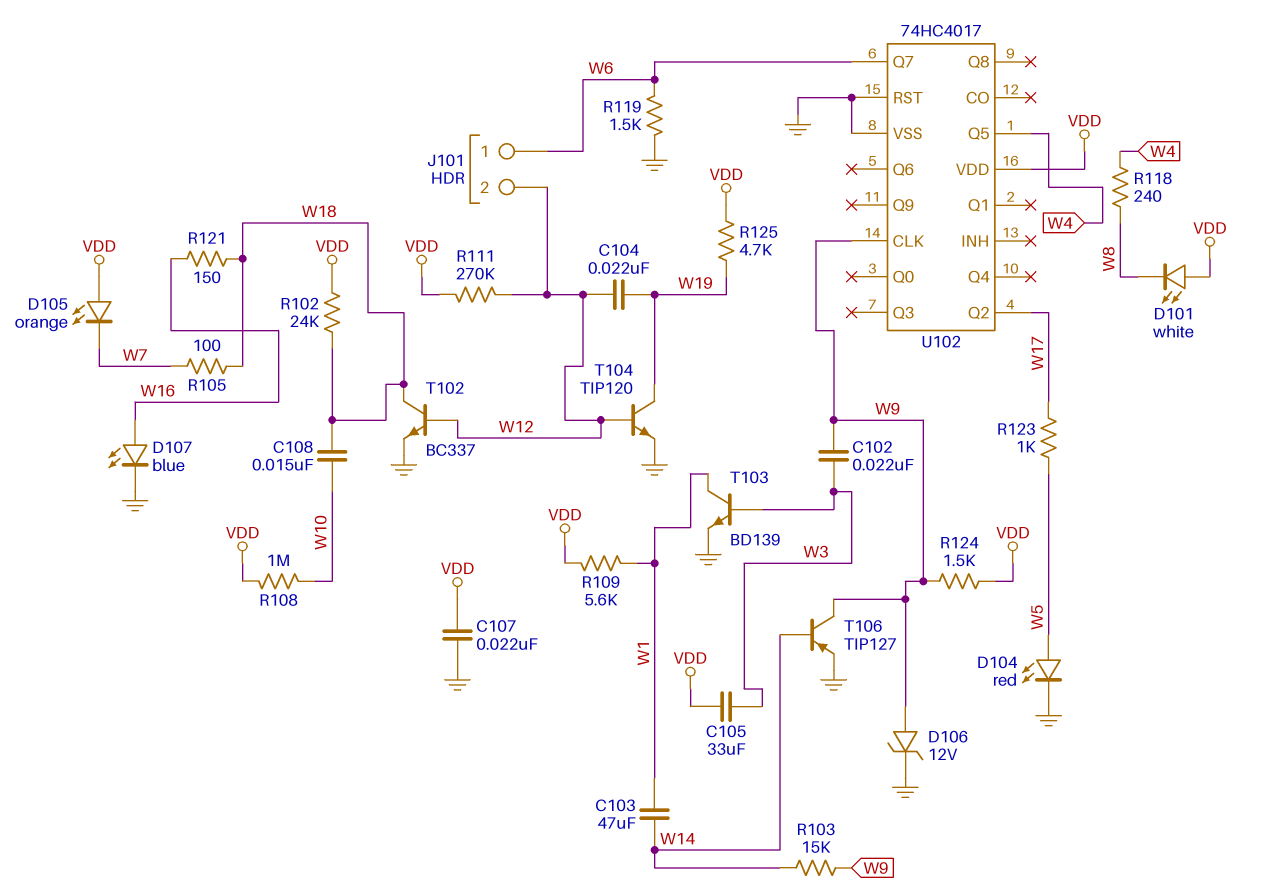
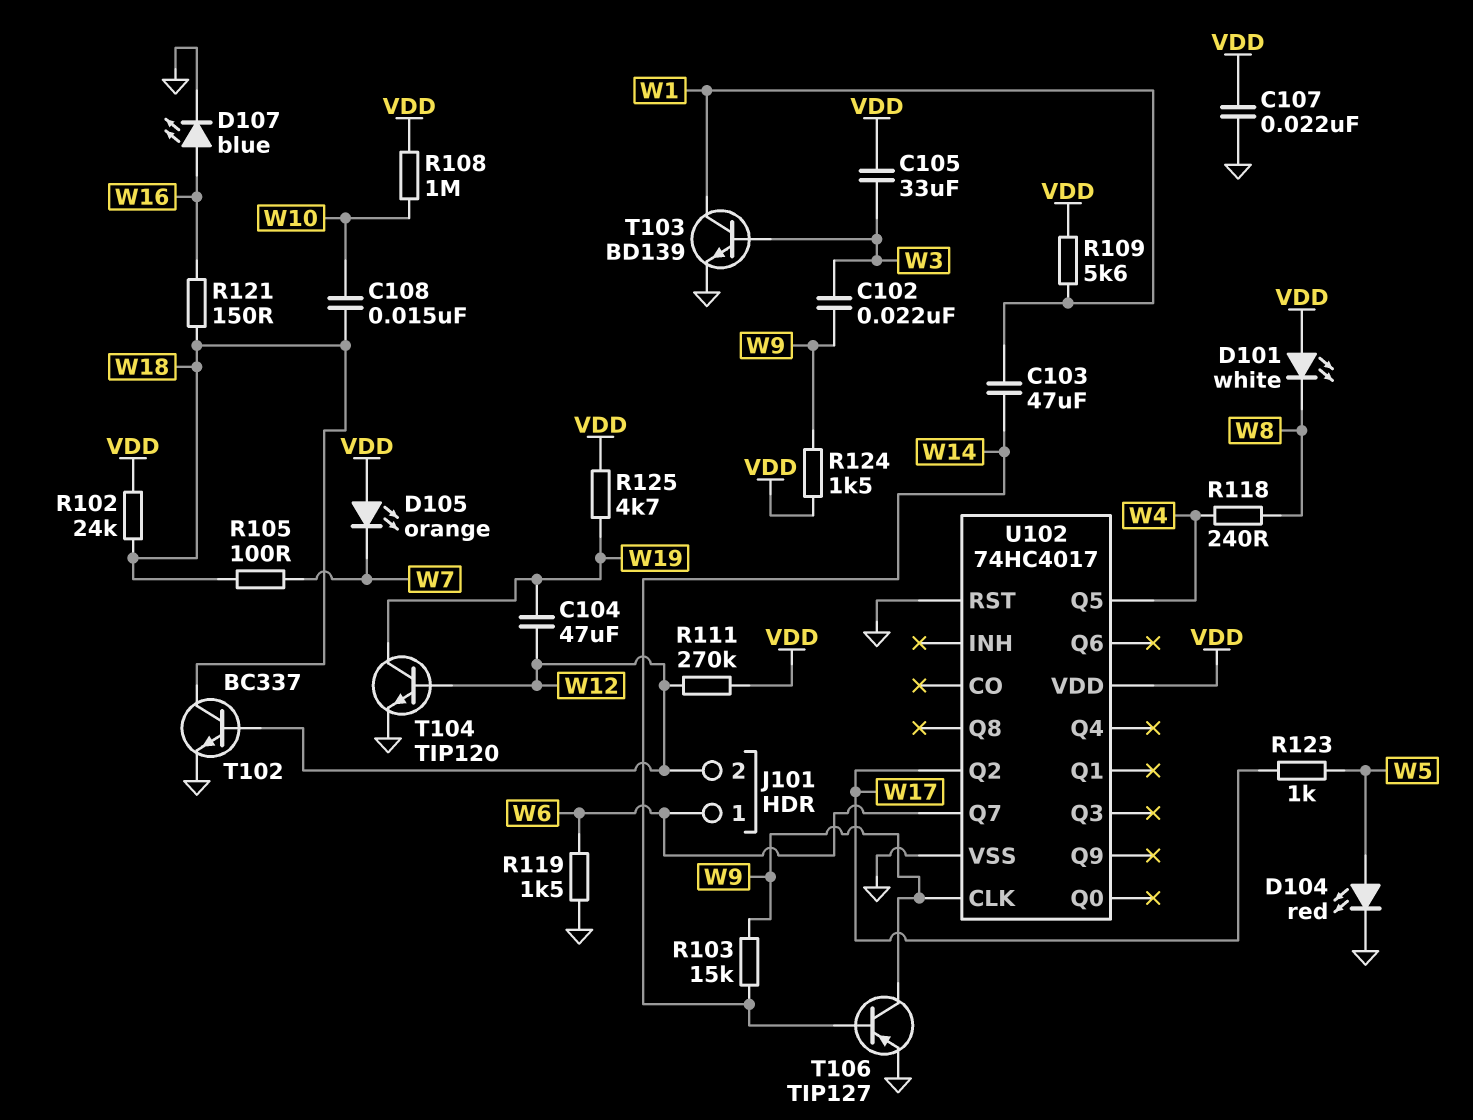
C104: 22nF (W12, W19) -> 47uF (W12, W19)
D106: zener 12V (A W9, K GND) -> none

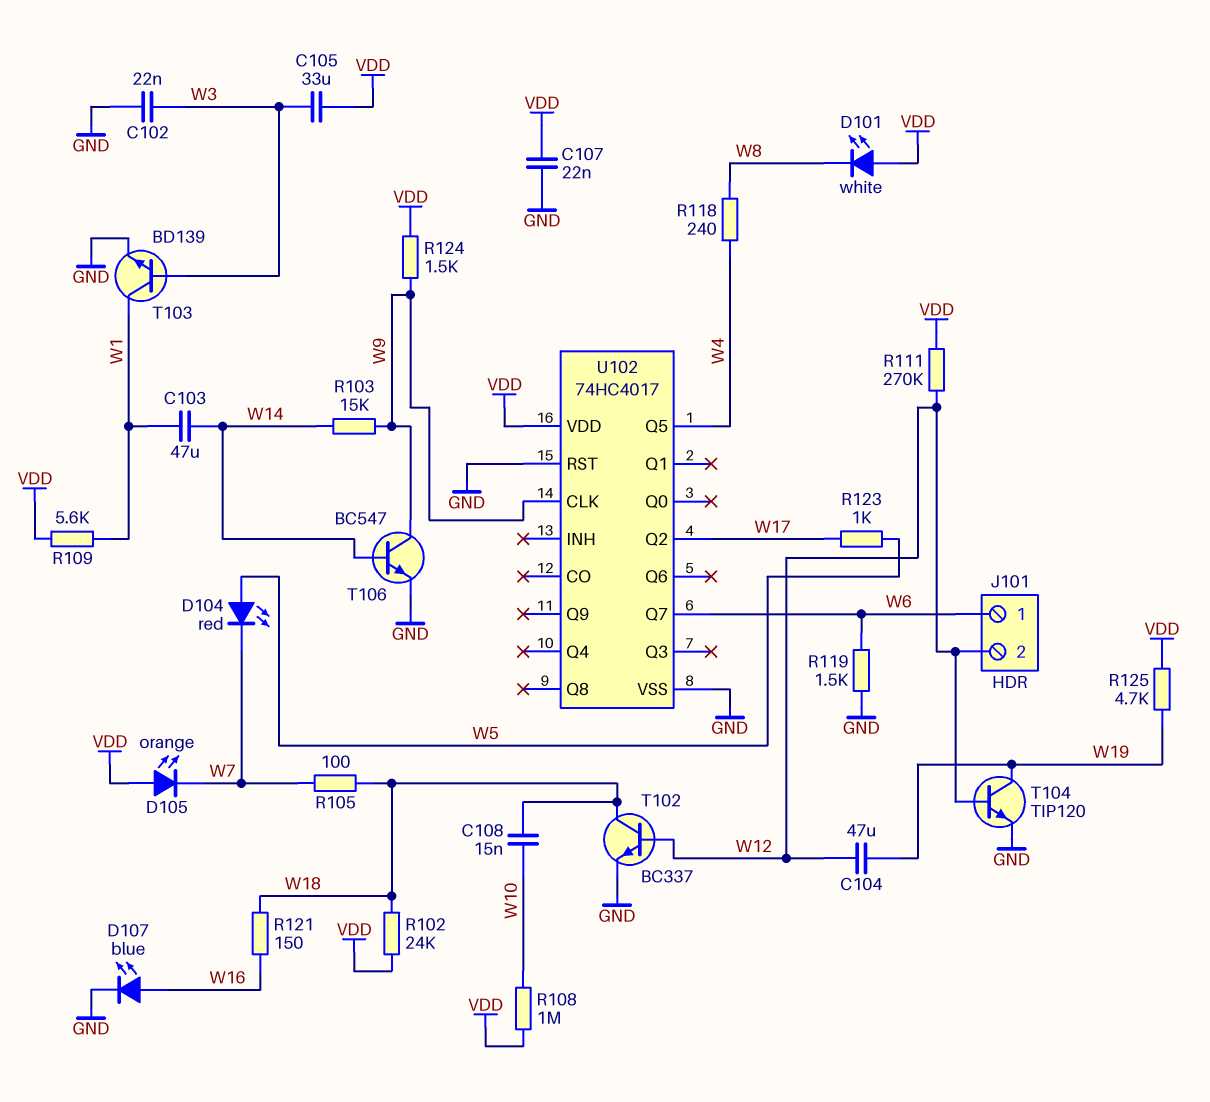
C102: 22nF (W3, W9) -> 22nF (GND, W3)
D104: LED red (A W5, K GND) -> LED red (A W5, K W7)
T106: PNP TIP127 (B W14, C W9, E GND) -> NPN BC547 (B W14, C W9, E GND)

